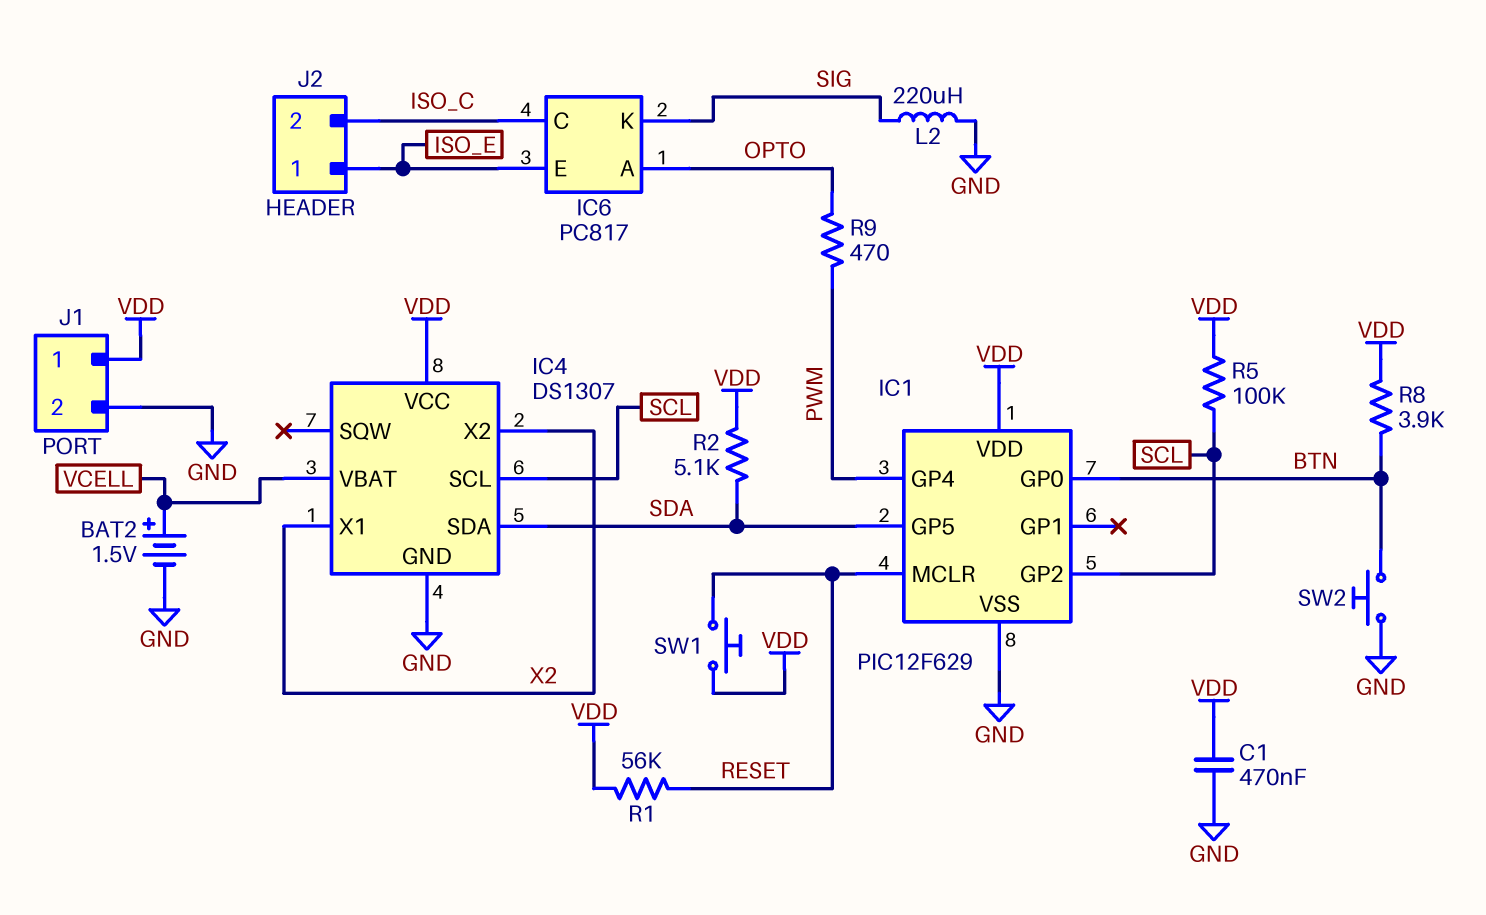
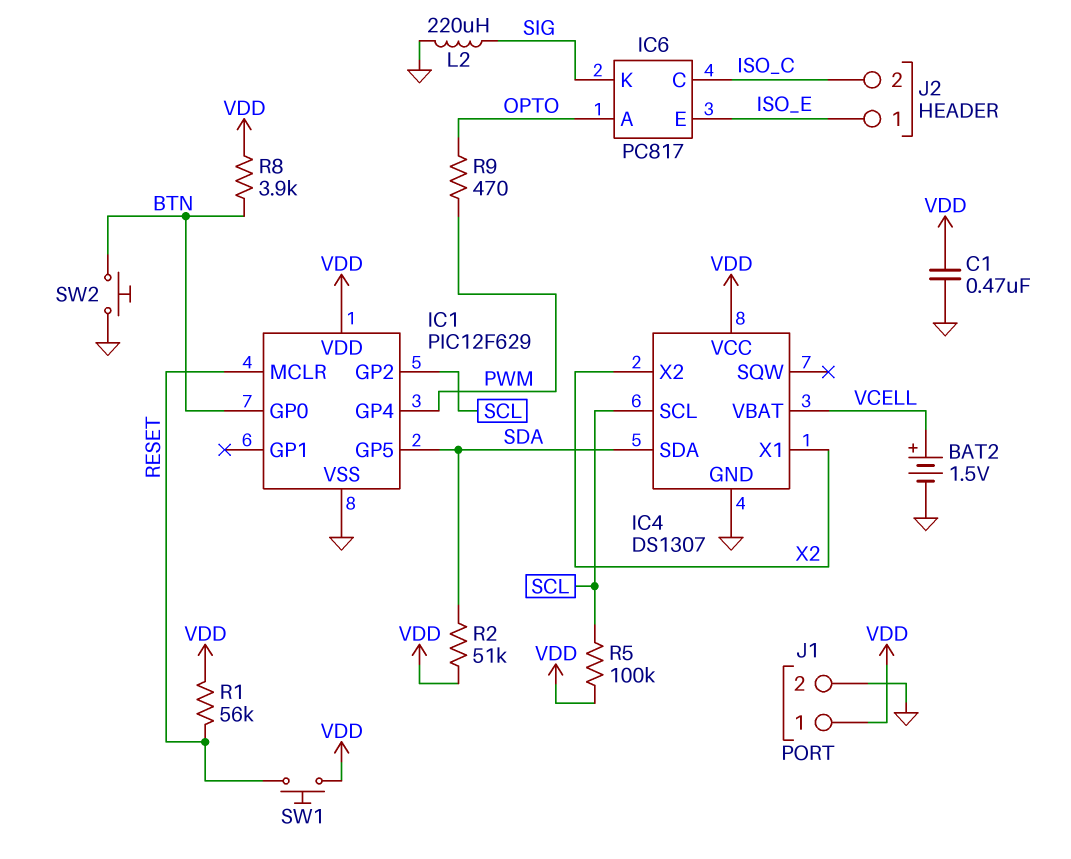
R2: 5.1k (SDA, VDD) -> 51k (SDA, VDD)

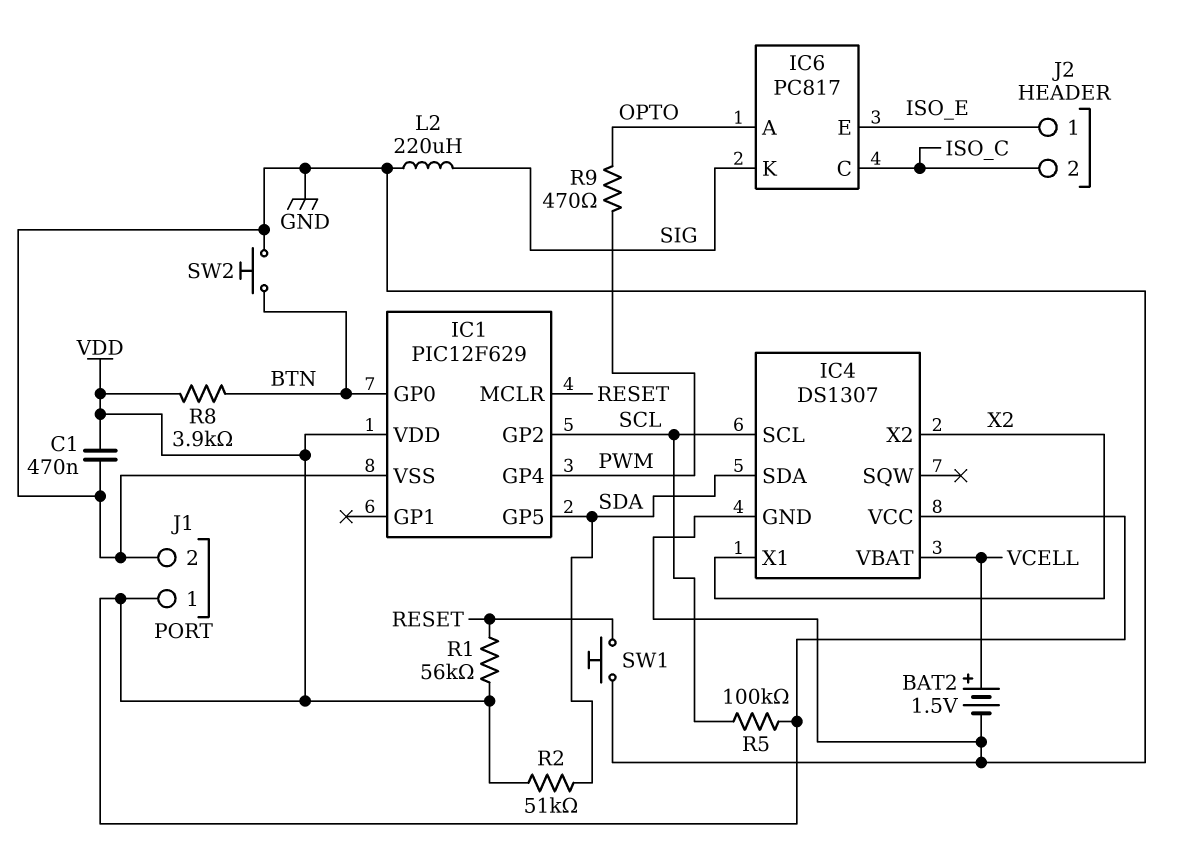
SW1: button (RESET, VDD) -> button (GND, RESET)

